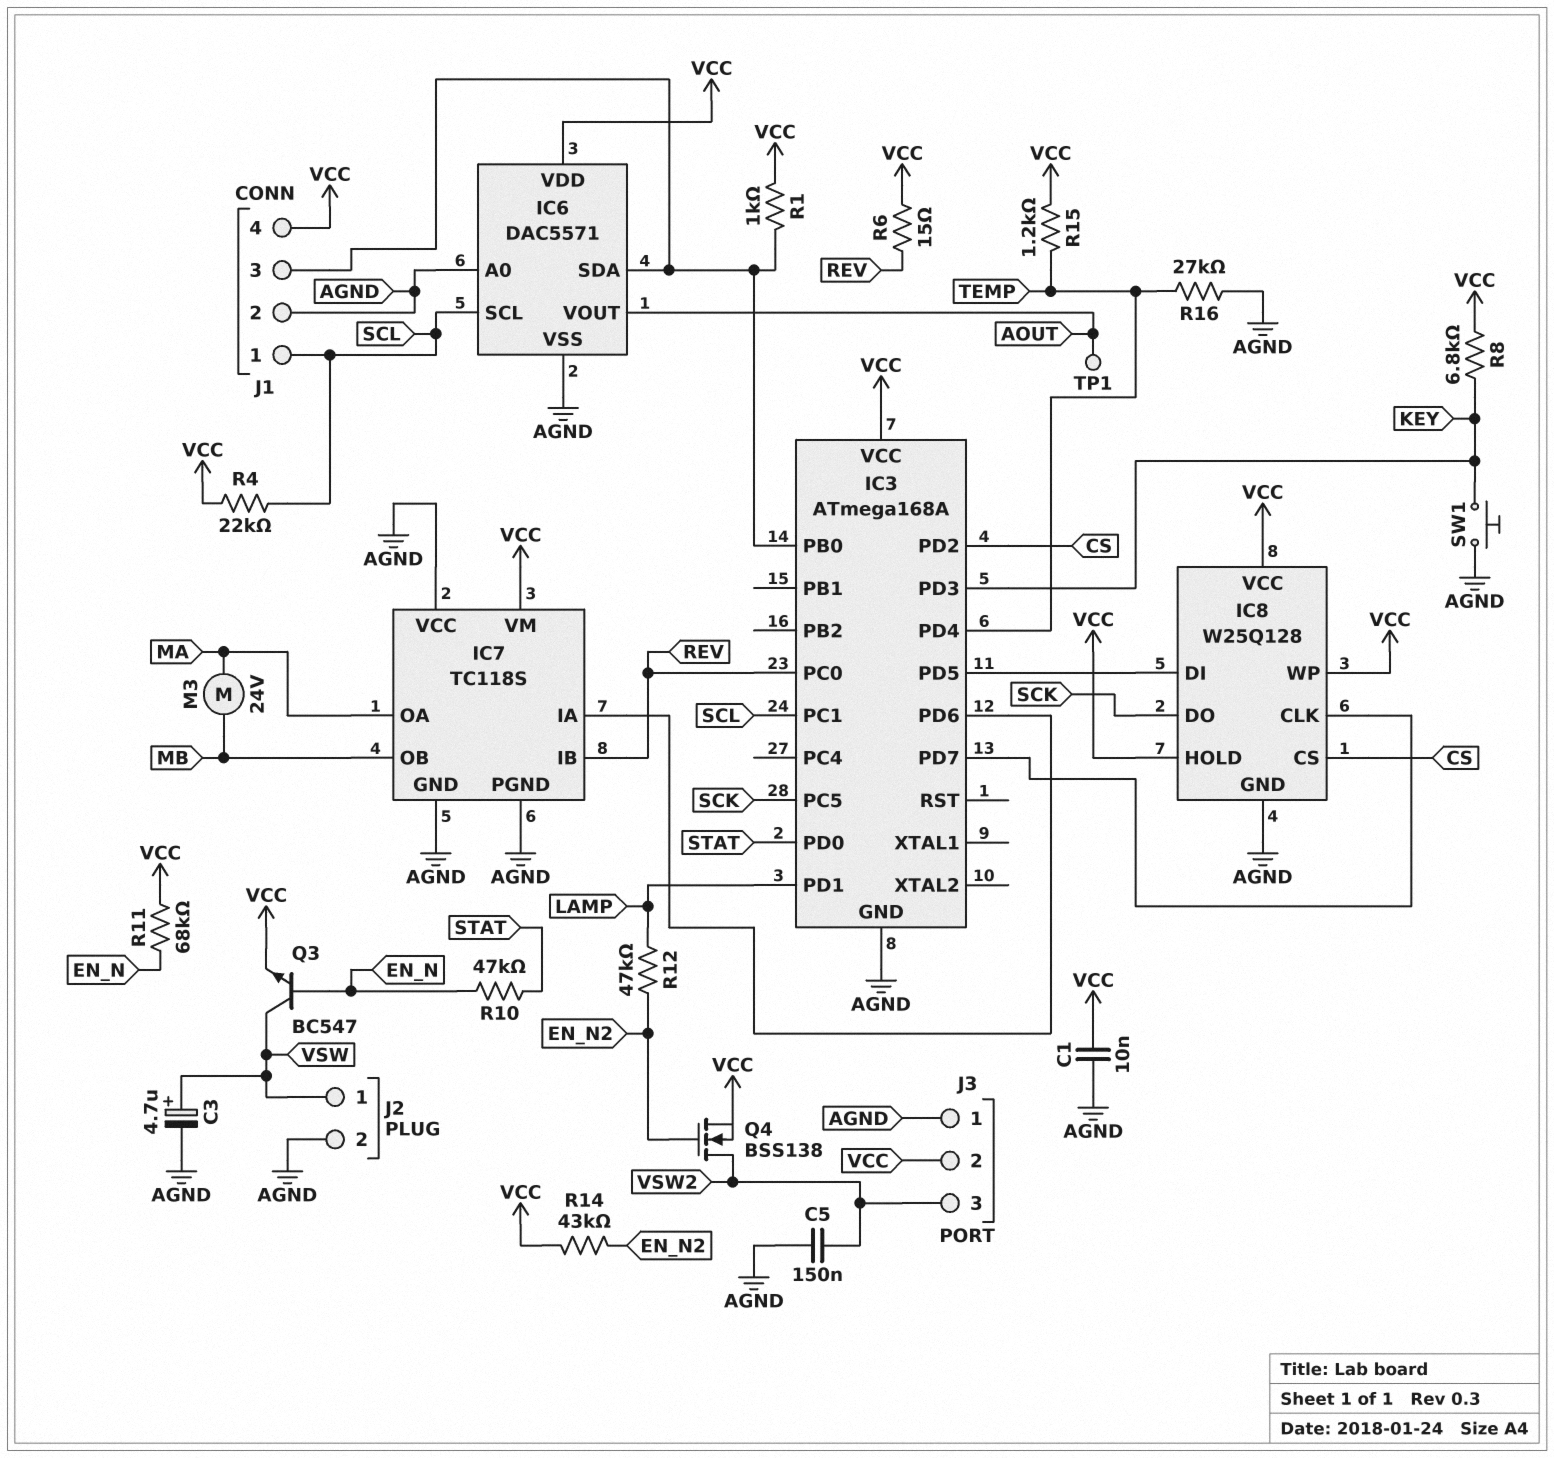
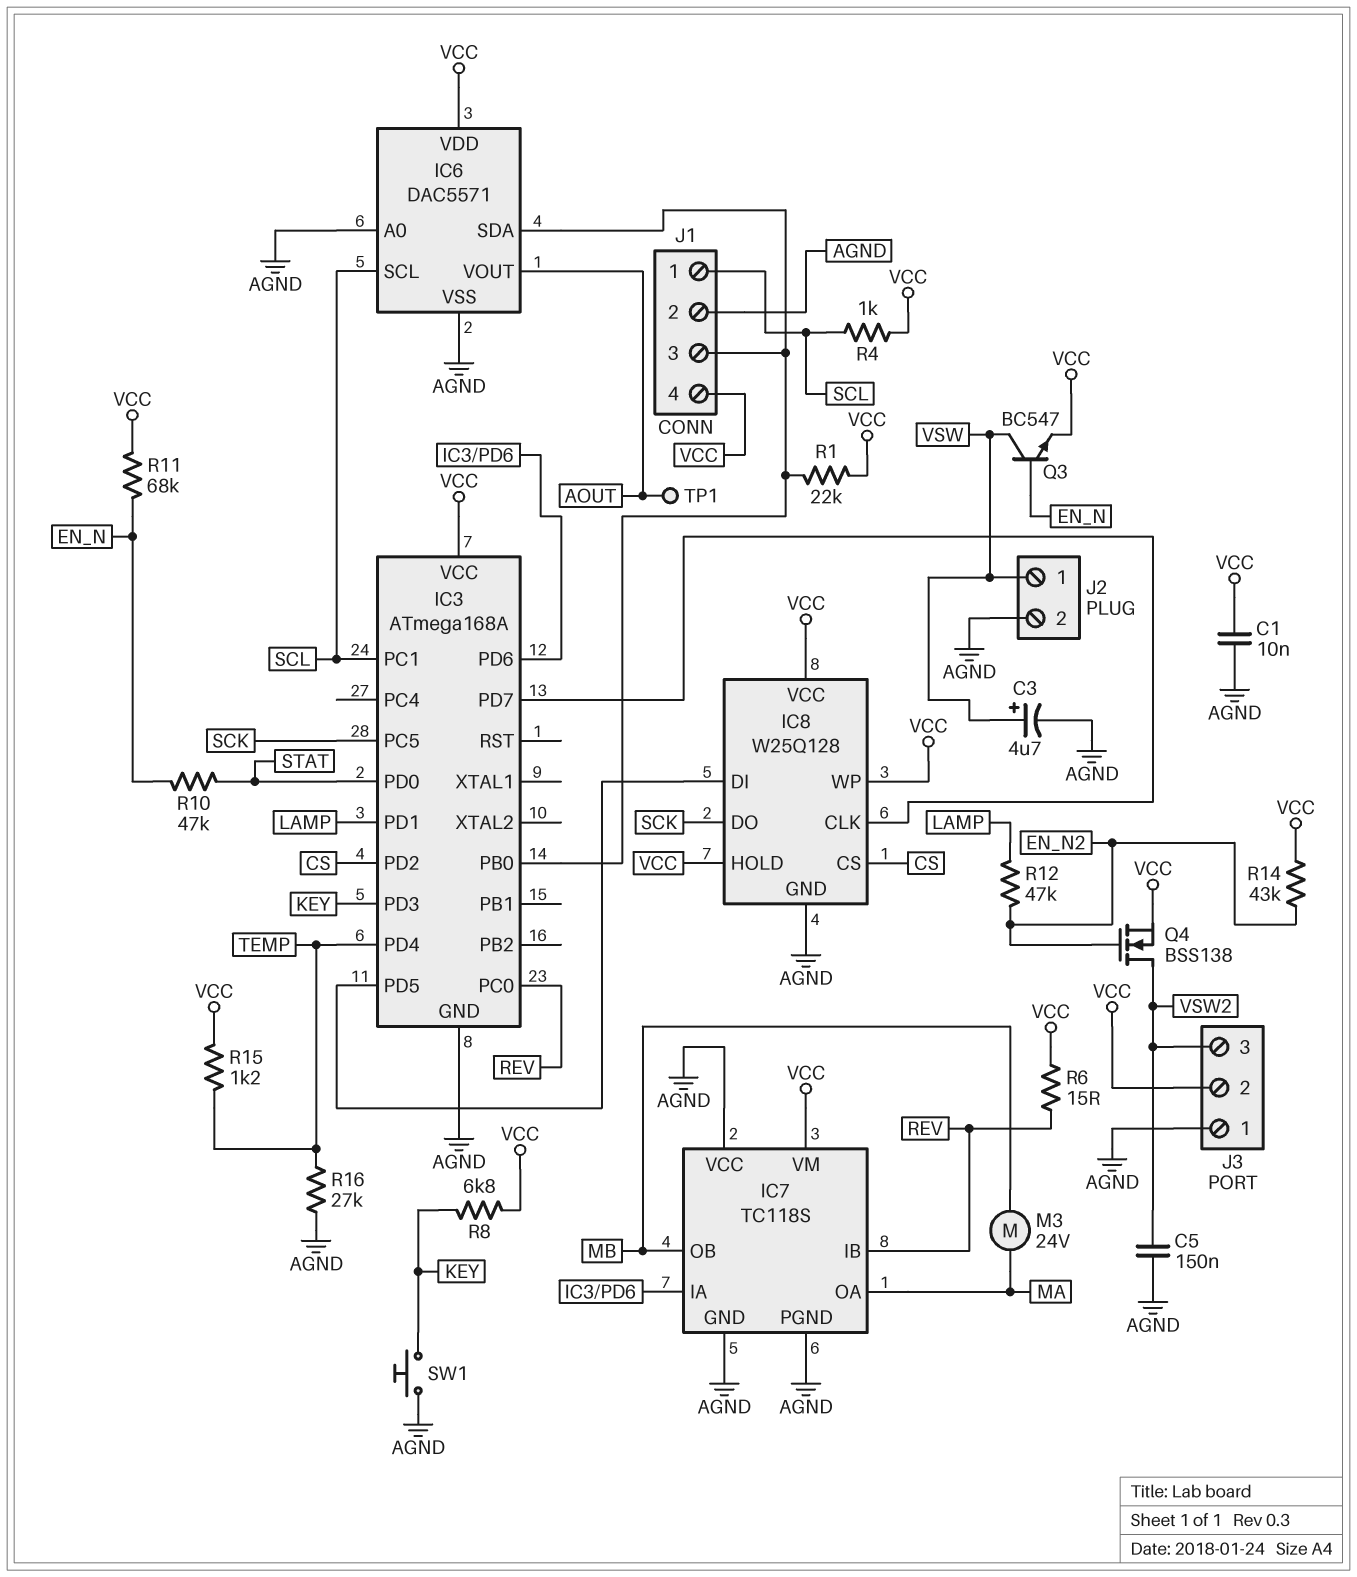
R1: 1k (IC3/PB0, VCC) -> 22k (IC3/PB0, VCC)
R4: 22k (SCL, VCC) -> 1k (SCL, VCC)

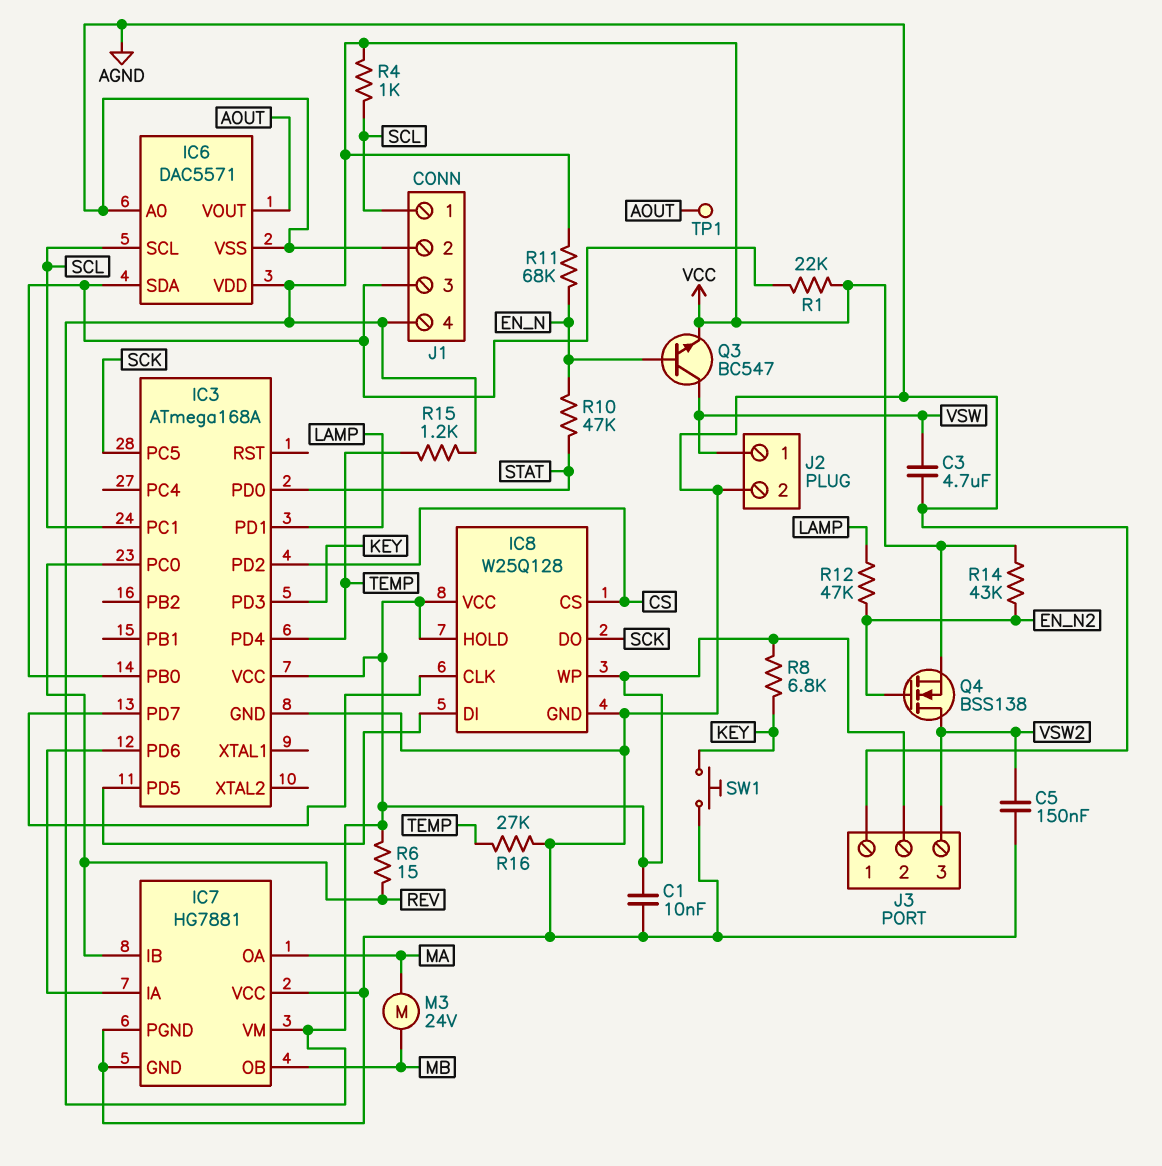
C3: 4.7uF (plus VSW, minus AGND) -> 4.7uF (AGND, VSW)
IC7: TC118S -> HG7881

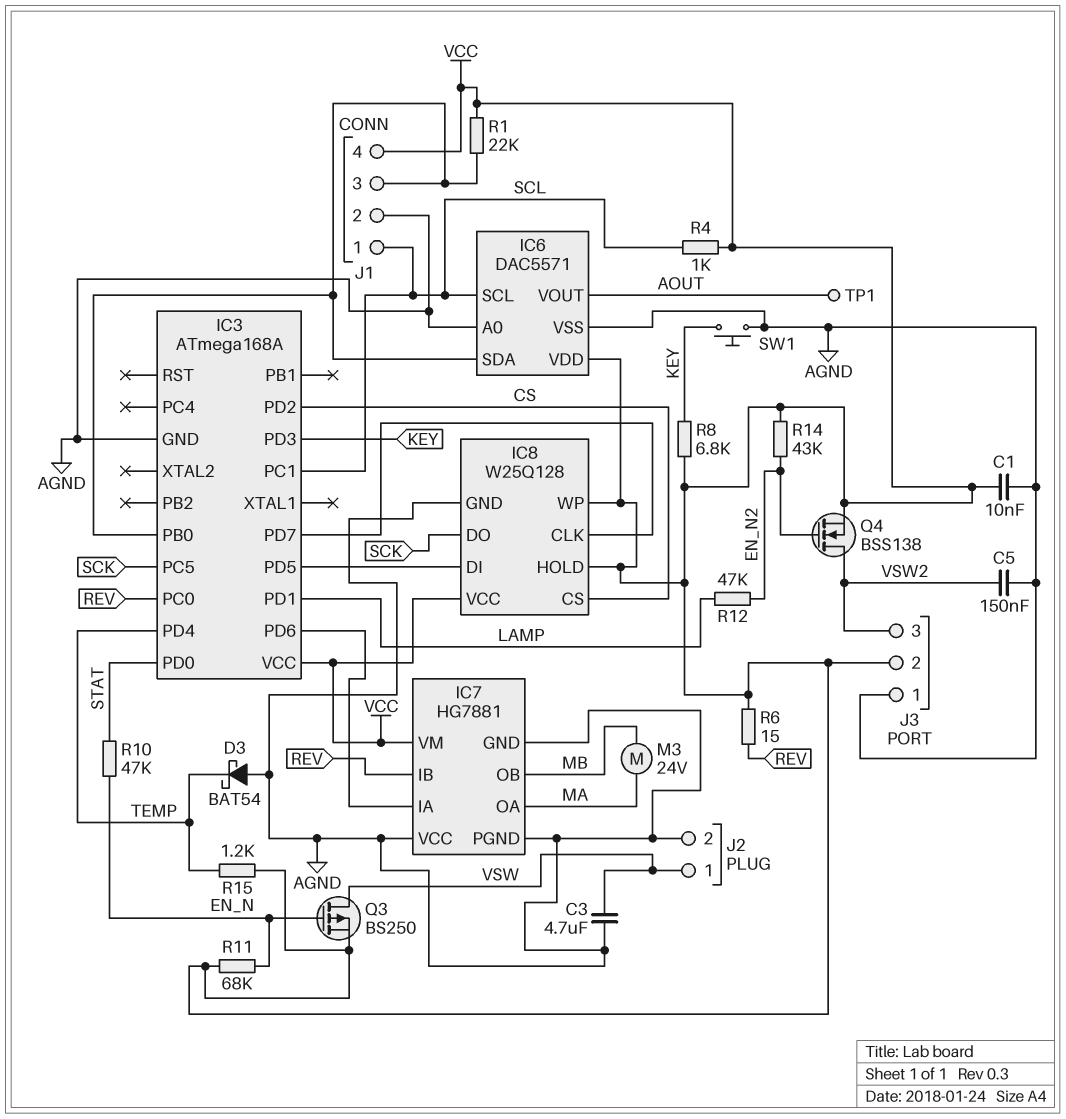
D3: none -> schottky BAT54 (A AGND, K TEMP)
Q3: NPN BC547 (B EN_N, C VSW, E VCC) -> PMOS BS250 (G EN_N, D VSW, S VCC)
R16: 27k (AGND, TEMP) -> none

